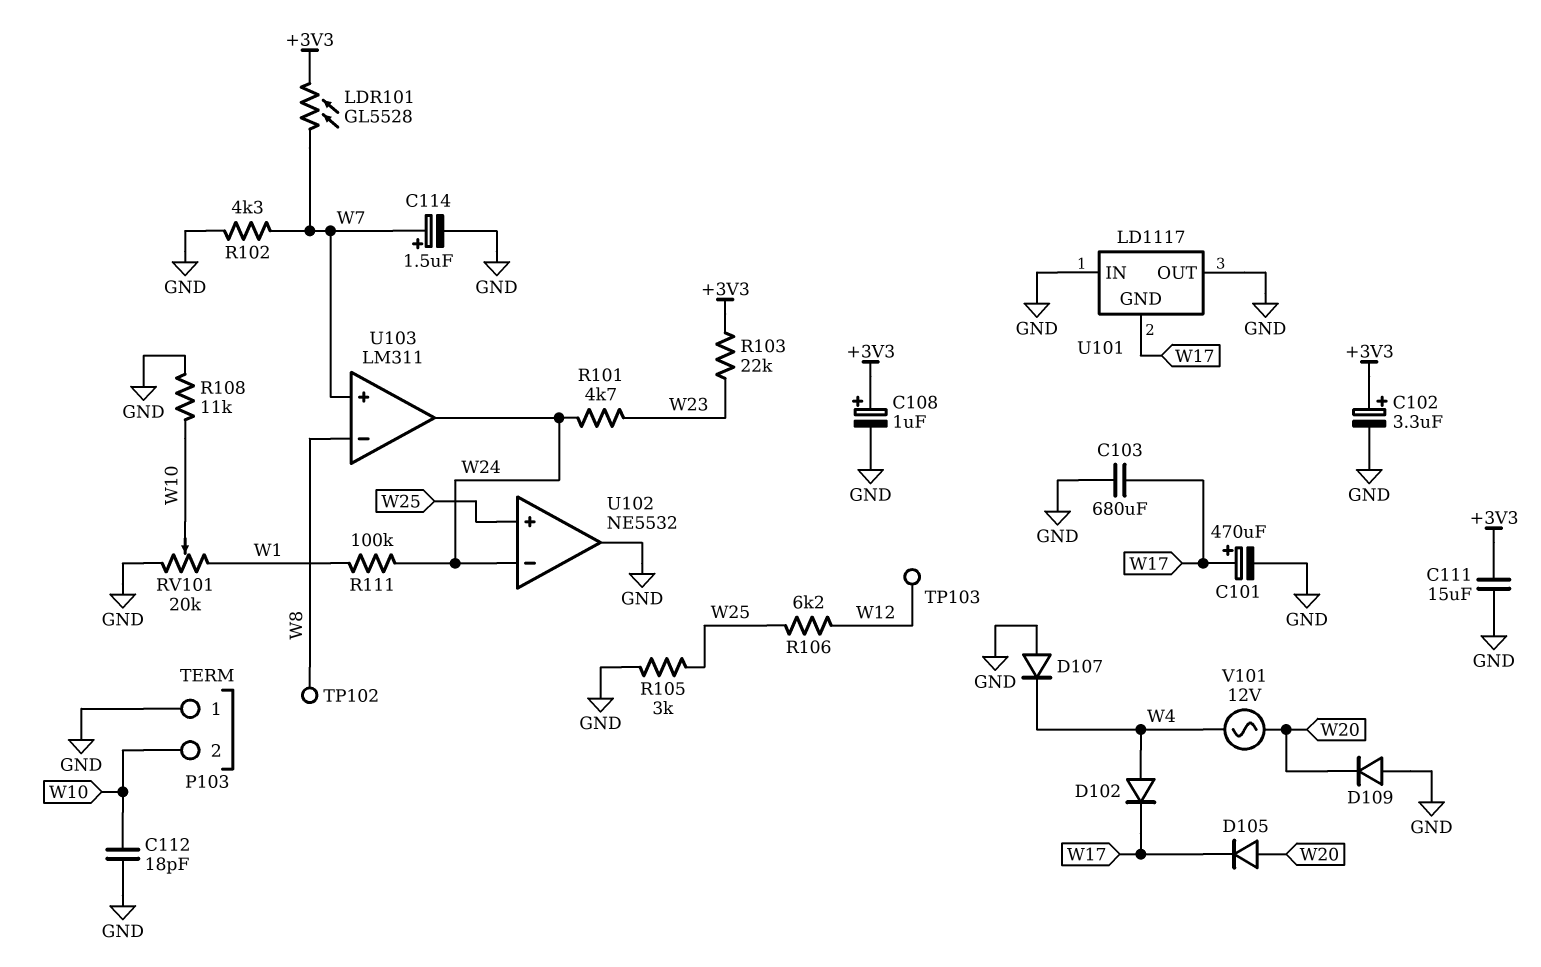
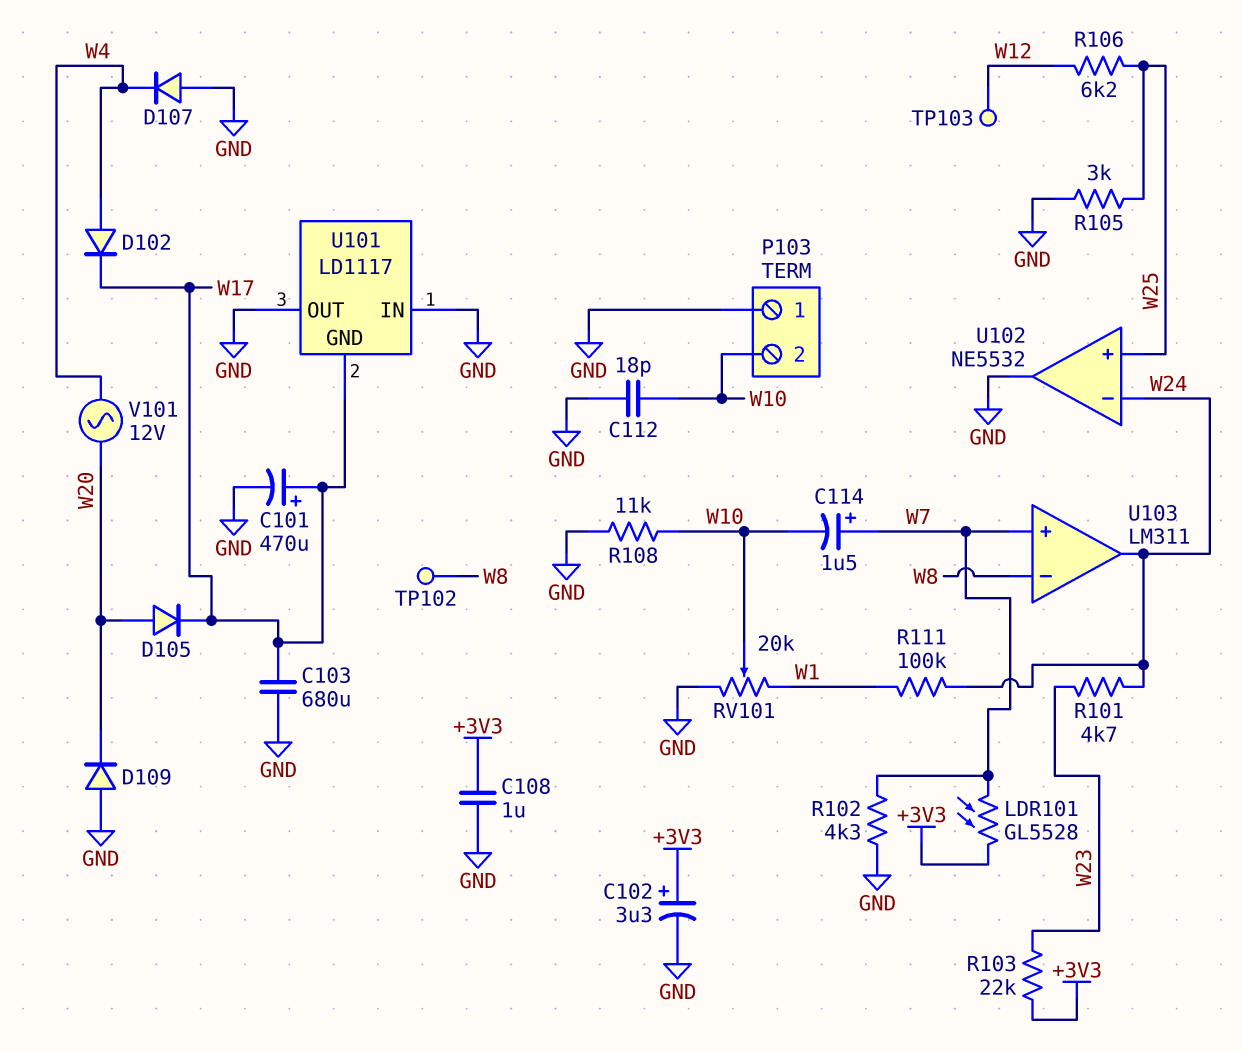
C108: 1uF (plus +3V3, minus GND) -> 1uF (+3V3, GND)
C111: 15uF (+3V3, GND) -> none
C114: 1.5uF (plus W7, minus GND) -> 1.5uF (plus W7, minus W10)

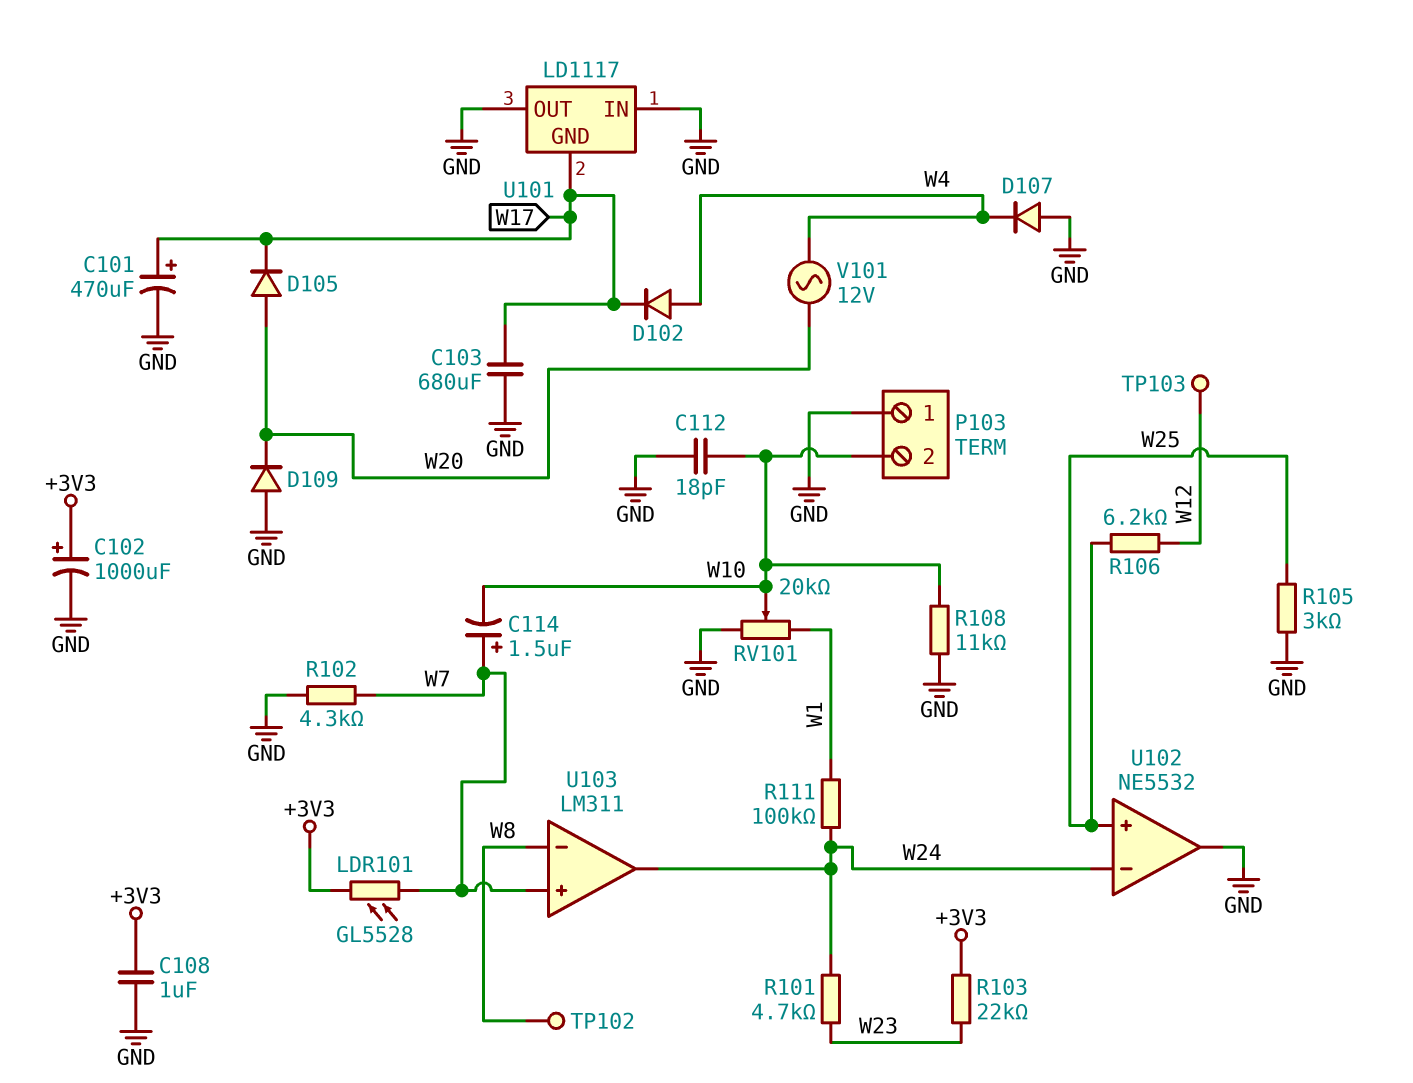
C102: 3.3uF (plus +3V3, minus GND) -> 1000uF (plus +3V3, minus GND)

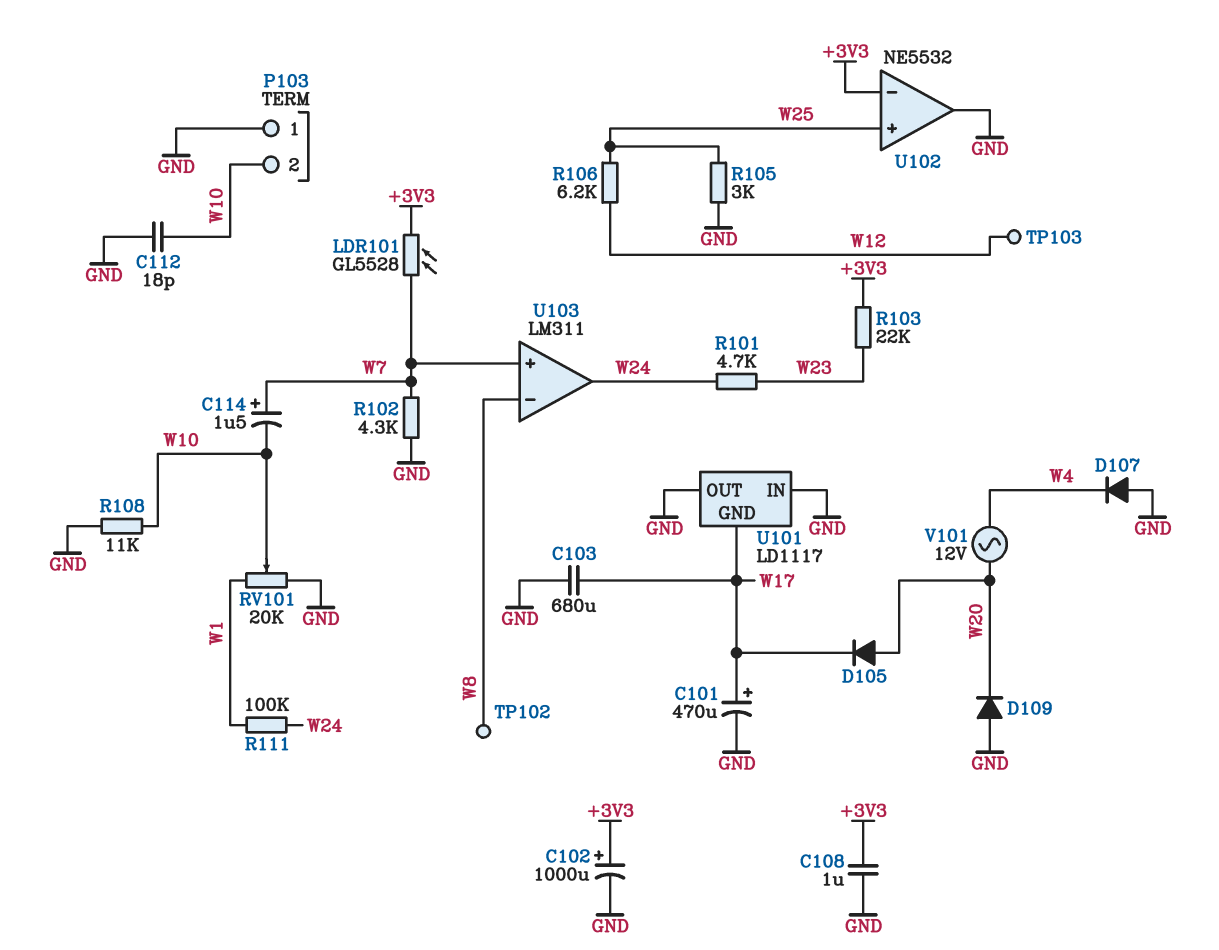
D102: diode (A W4, K W17) -> none
U102 pin in-: W24 -> +3V3

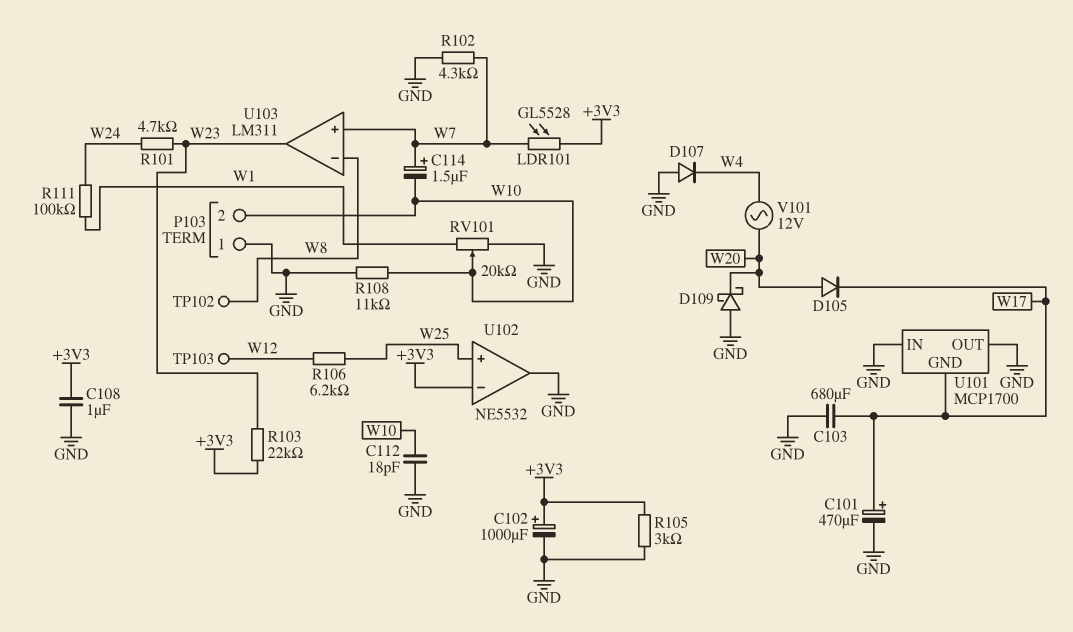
D109: diode (A GND, K W20) -> schottky (A GND, K W20)
R105: 3k (GND, W25) -> 3k (+3V3, GND)
U101: LD1117 -> MCP1700
U103 pin out: W24 -> W23

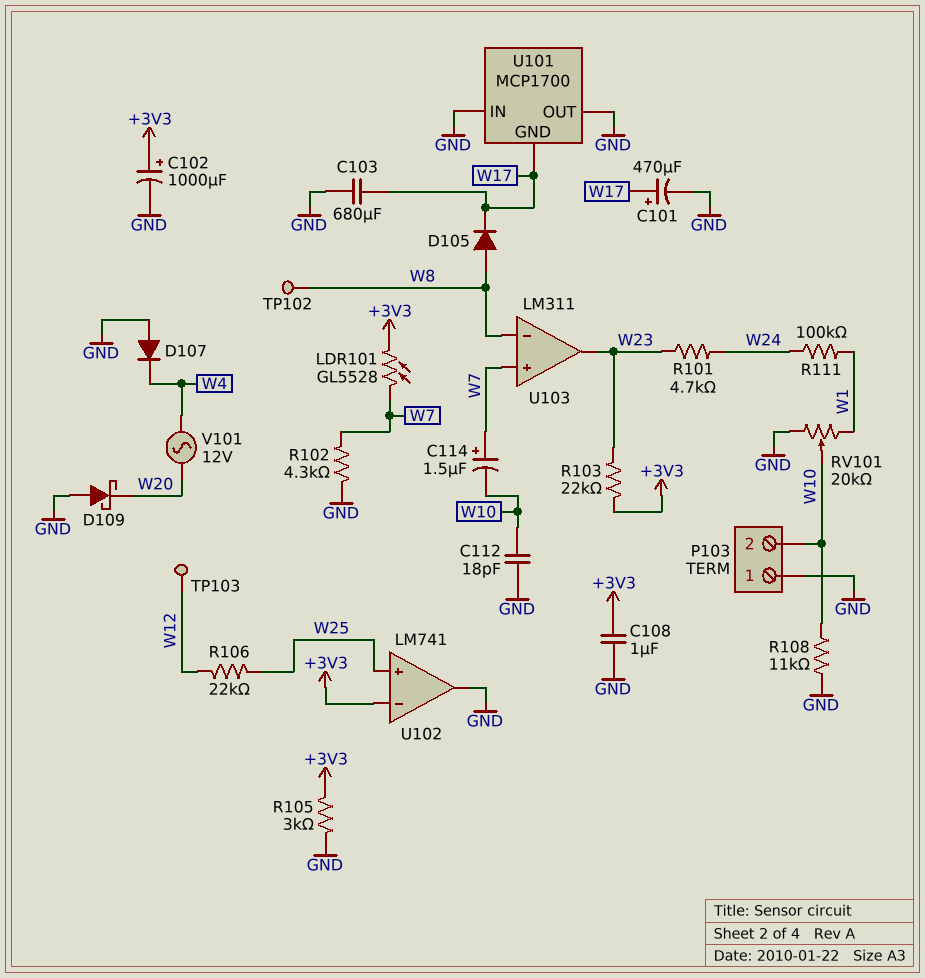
D105: diode (A W20, K W17) -> diode (A W8, K W17)
R106: 6.2k (W12, W25) -> 22k (W12, W25)
U102: NE5532 -> LM741

